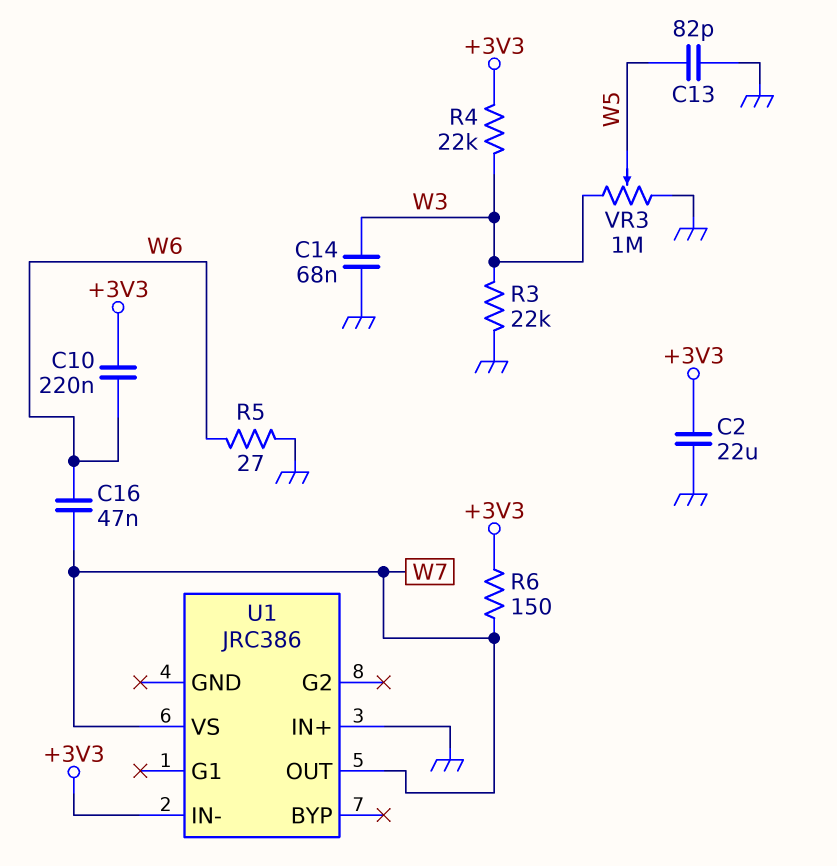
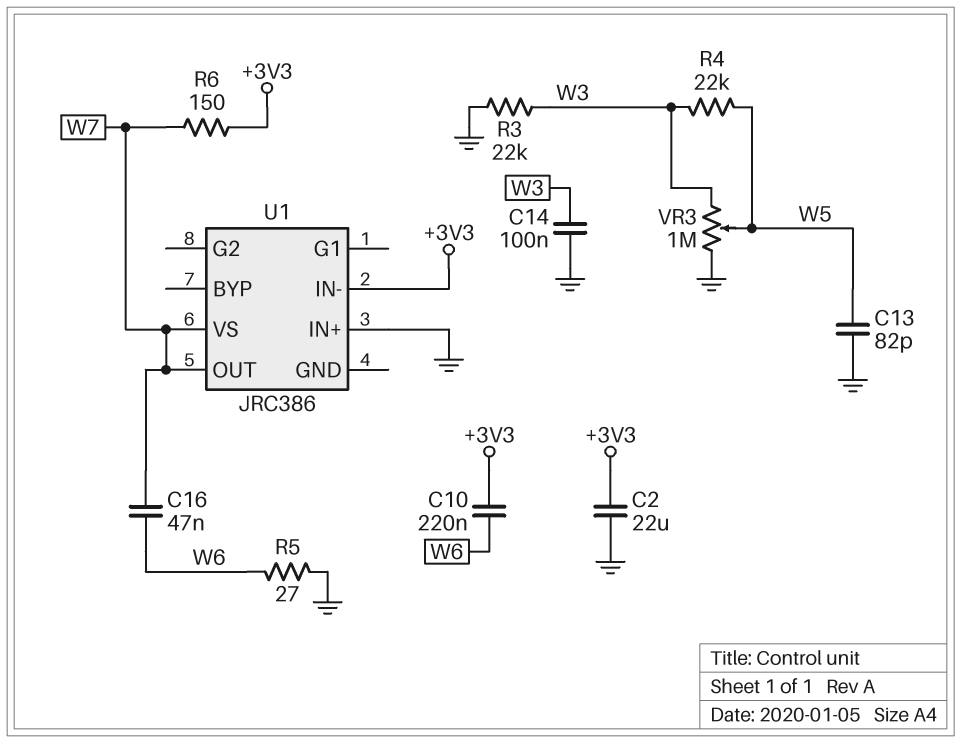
C14: 68nF (GND, W3) -> 100nF (GND, W3)
R4: 22k (+3V3, W3) -> 22k (W3, W5)

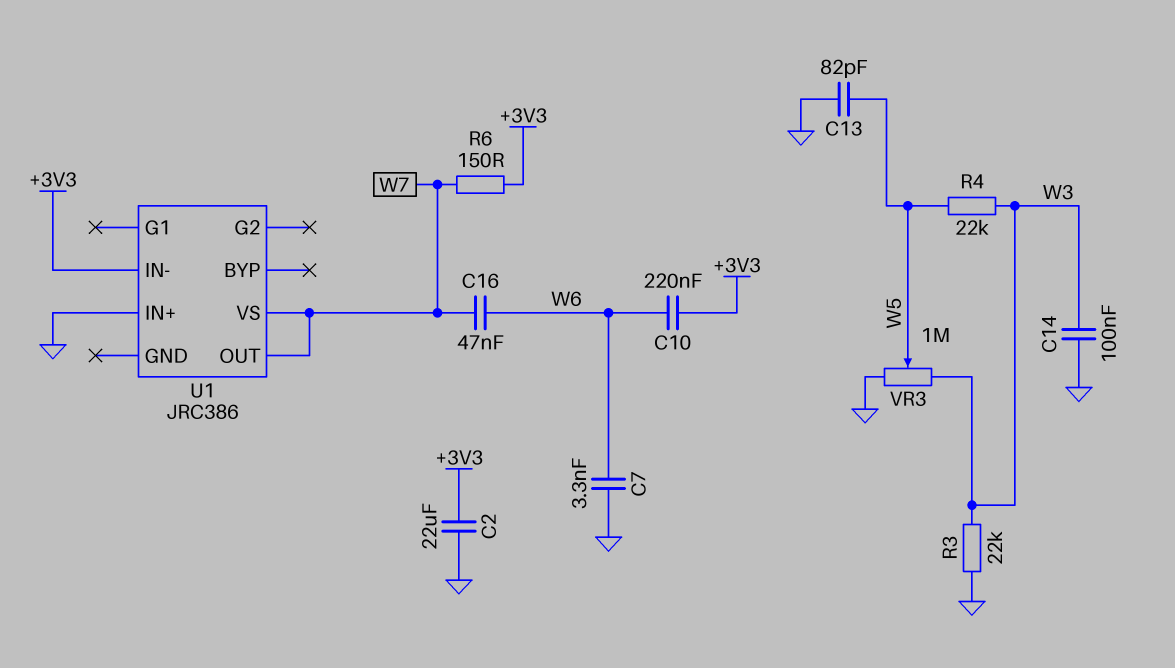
C7: none -> 3.3nF (GND, W6)
R5: 27 (GND, W6) -> none

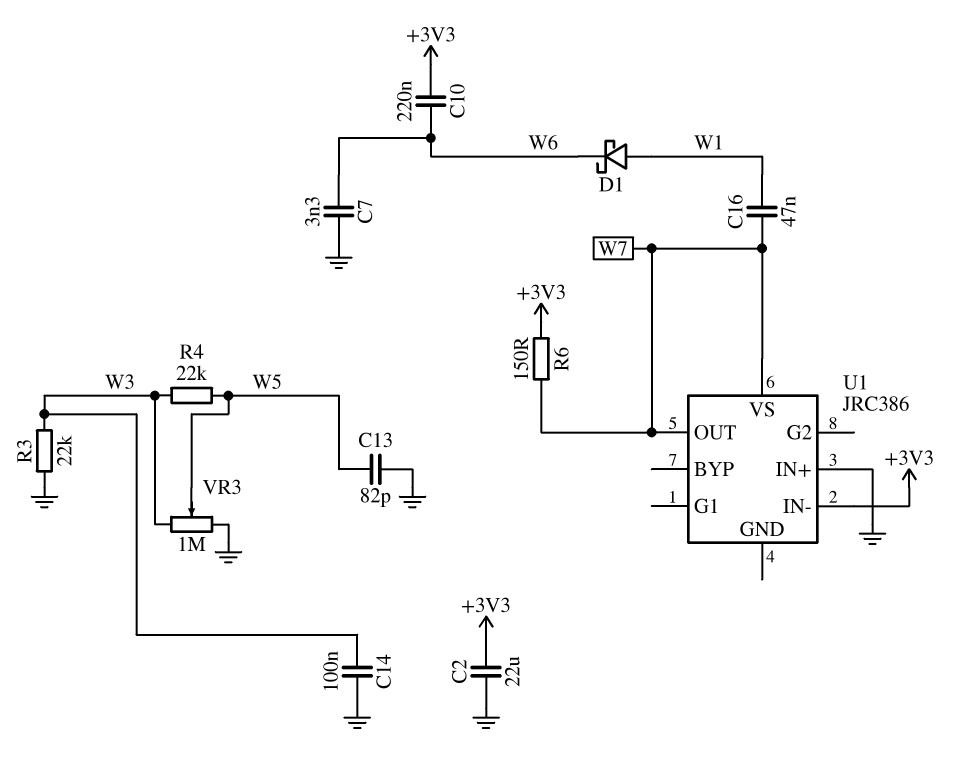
C16: 47nF (W6, W7) -> 47nF (W1, W7)
D1: none -> schottky (A W1, K W6)

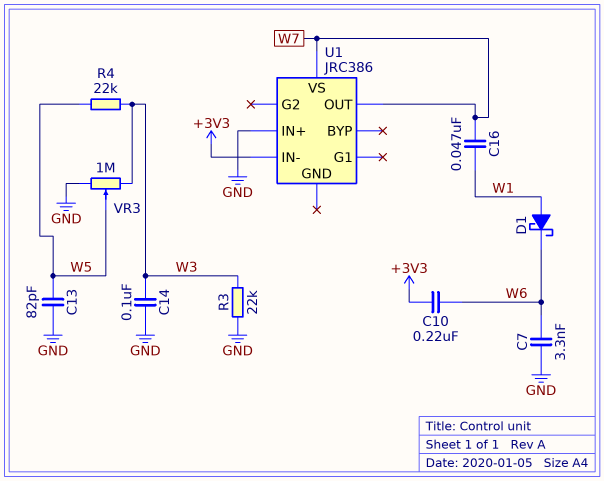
C2: 22uF (+3V3, GND) -> none
R6: 150 (+3V3, W7) -> none

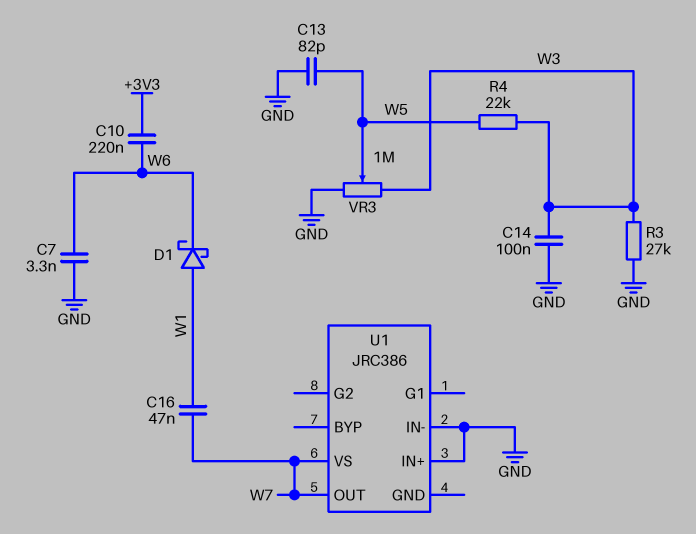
R3: 22k (GND, W3) -> 27k (GND, W3)
U1 pin IN-: +3V3 -> GND

